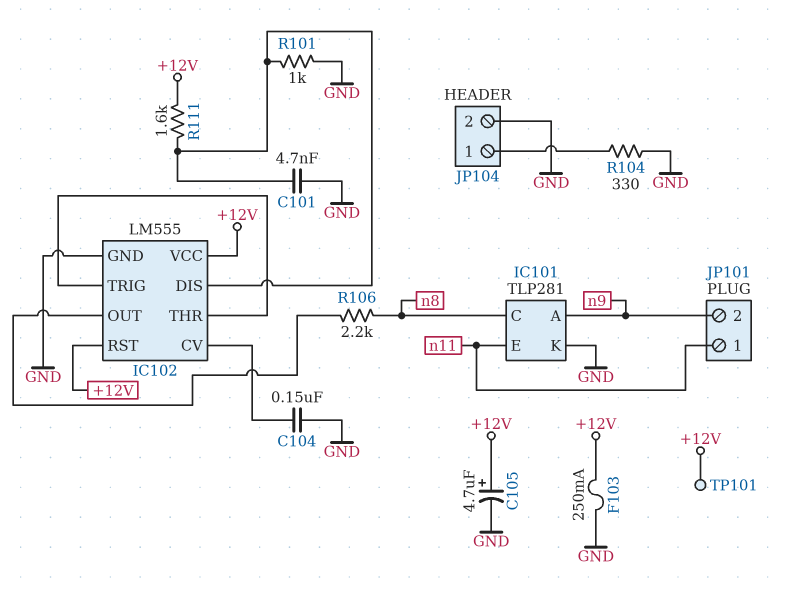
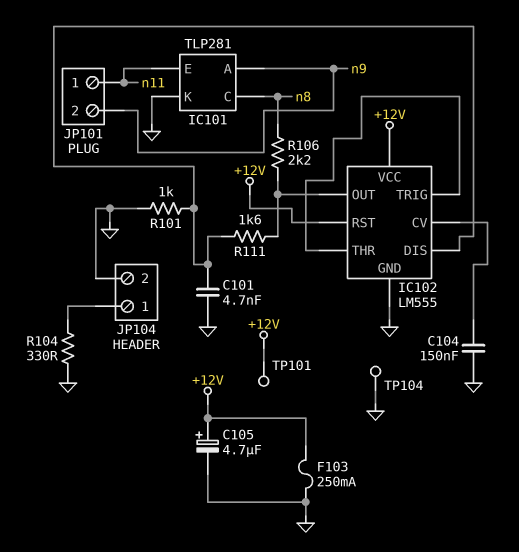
R111: 1.6k (+12V, IC102/DIS) -> 1.6k (IC102/DIS, IC102/OUT)
TP104: none -> test point (GND)

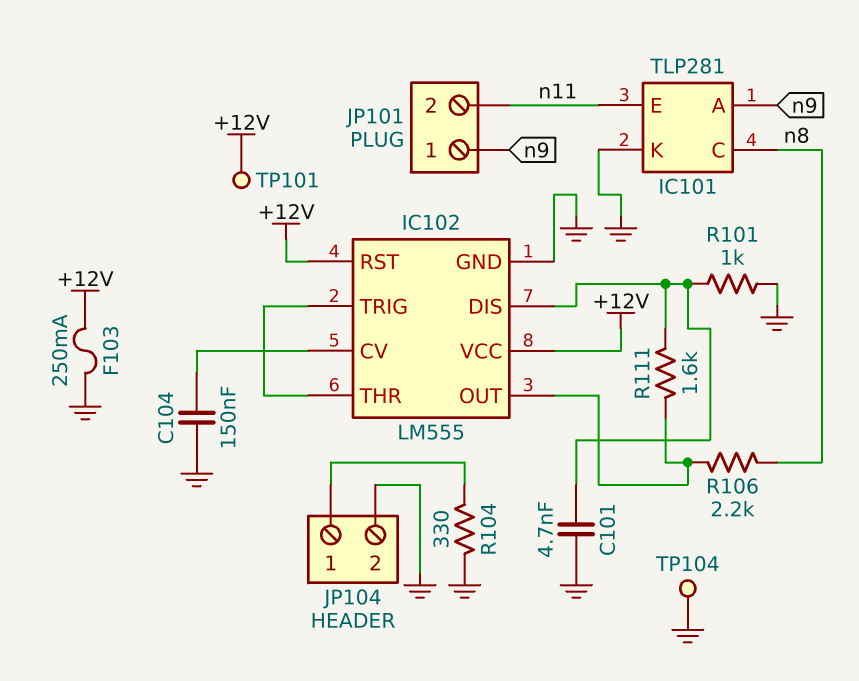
C105: 4.7uF (plus +12V, minus GND) -> none
JP101 pin 1: n11 -> n9
JP101 pin 2: n9 -> n11

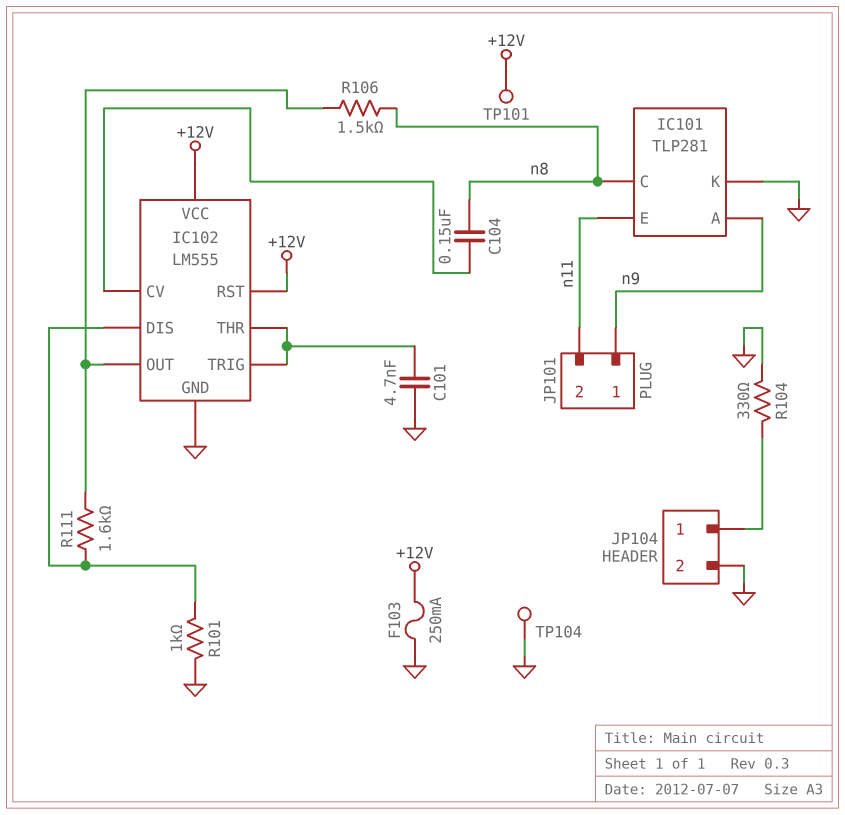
C101: 4.7nF (GND, IC102/DIS) -> 4.7nF (GND, IC102/THR)
C104: 150nF (GND, IC102/CV) -> 150nF (IC102/CV, n8)
R106: 2.2k (IC102/OUT, n8) -> 1.5k (IC102/OUT, n8)

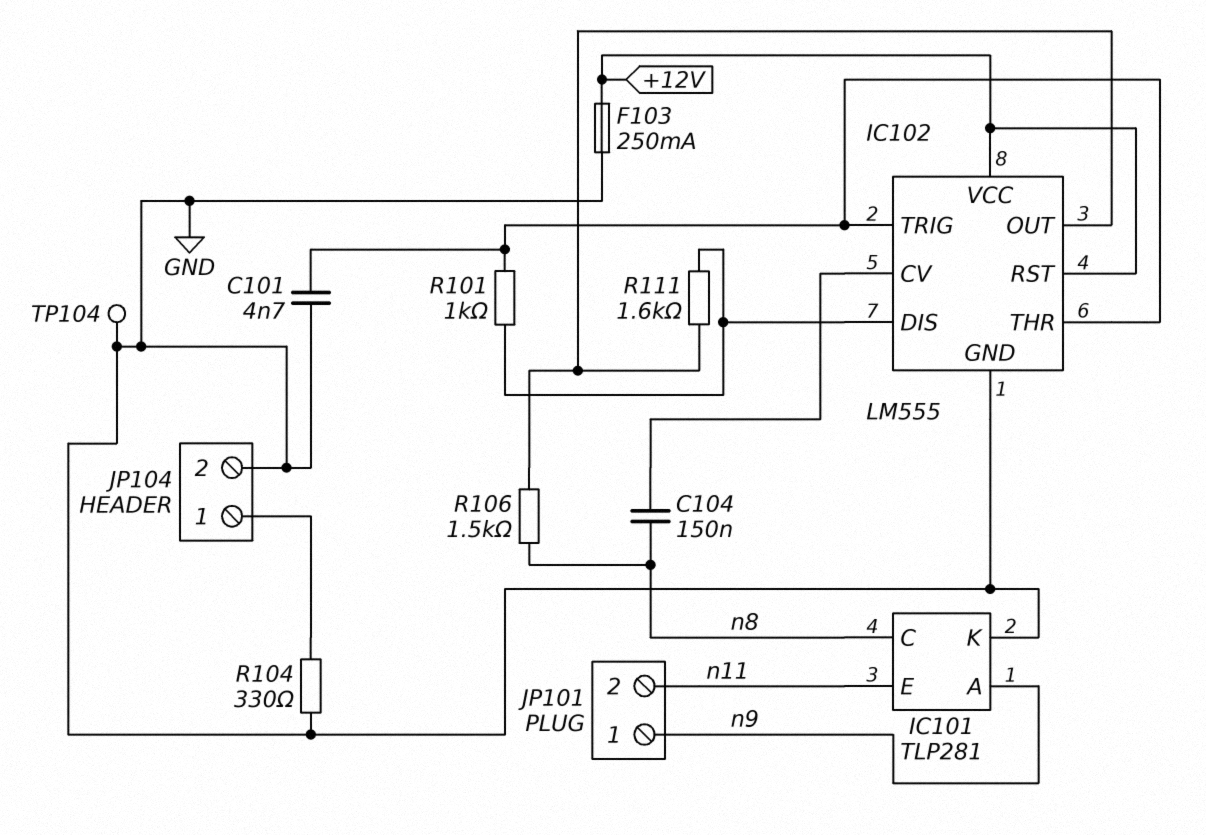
R101: 1k (GND, IC102/DIS) -> 1k (IC102/DIS, IC102/THR)
TP101: test point (+12V) -> none

